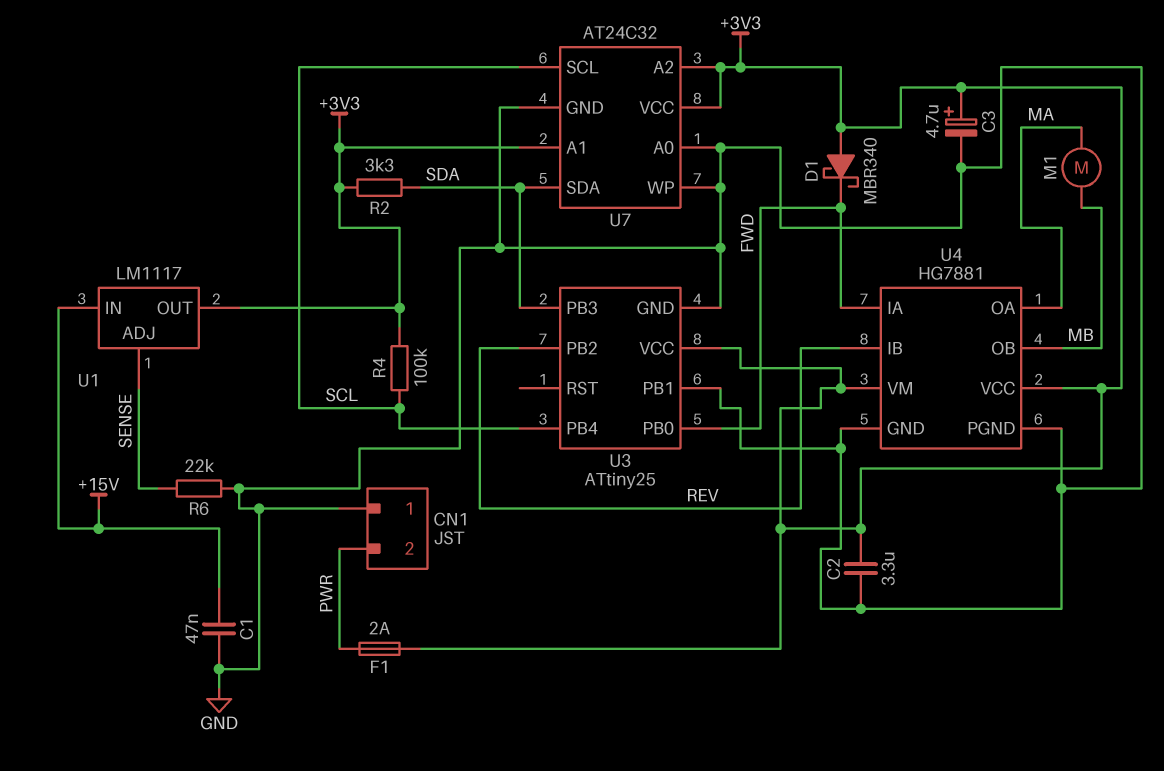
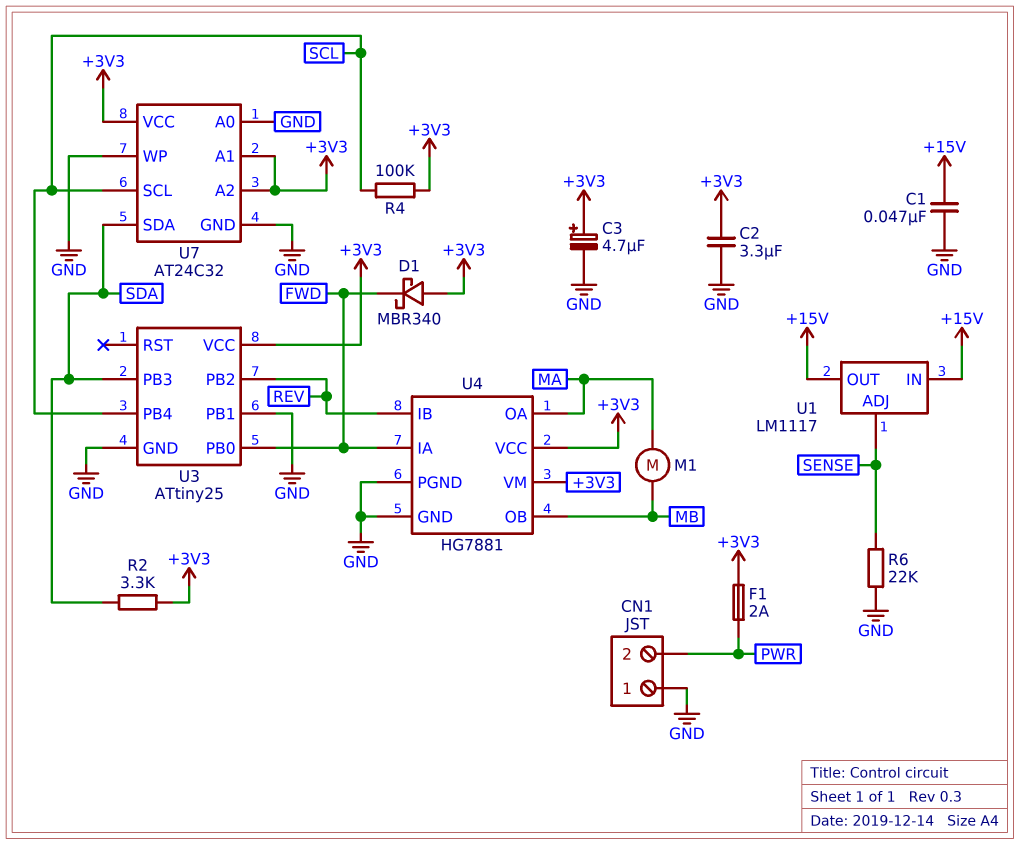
U1 pin OUT: +3V3 -> +15V

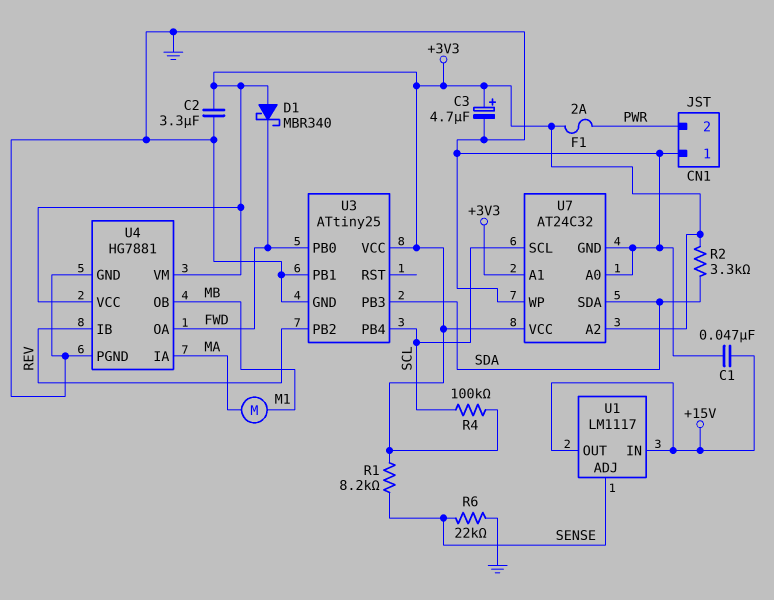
R1: none -> 8.2k (+3V3, SENSE)
U4 pin IA: FWD -> MA
U4 pin OA: MA -> FWD

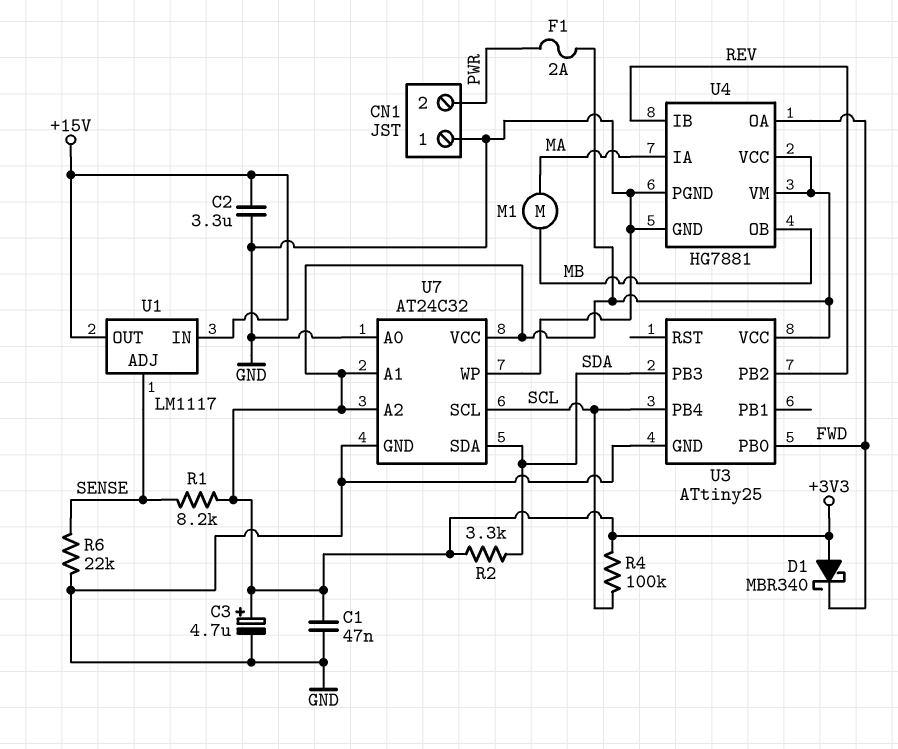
C1: 47nF (+15V, GND) -> 47nF (+3V3, GND)
C2: 3.3uF (+3V3, GND) -> 3.3uF (+15V, GND)
U3 pin PB1: GND -> none

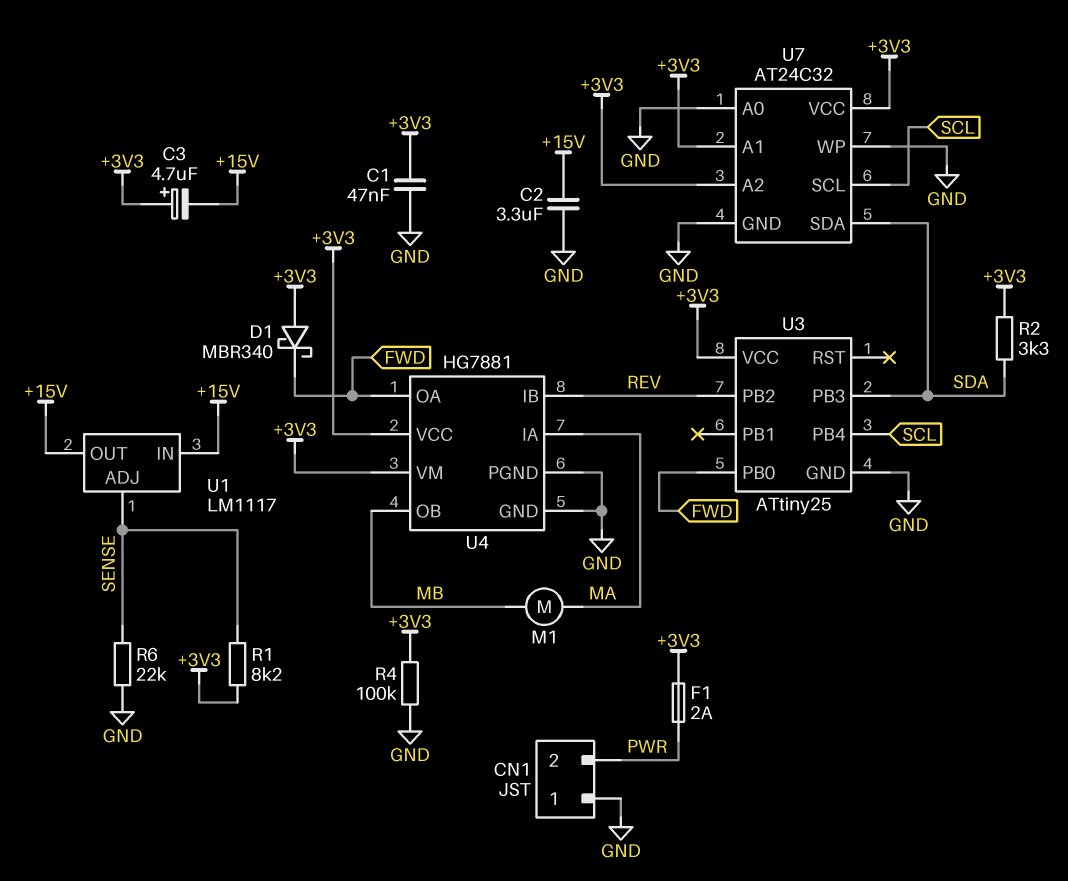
C3: 4.7uF (plus +3V3, minus GND) -> 4.7uF (plus +3V3, minus +15V)
R4: 100k (+3V3, SCL) -> 100k (+3V3, GND)

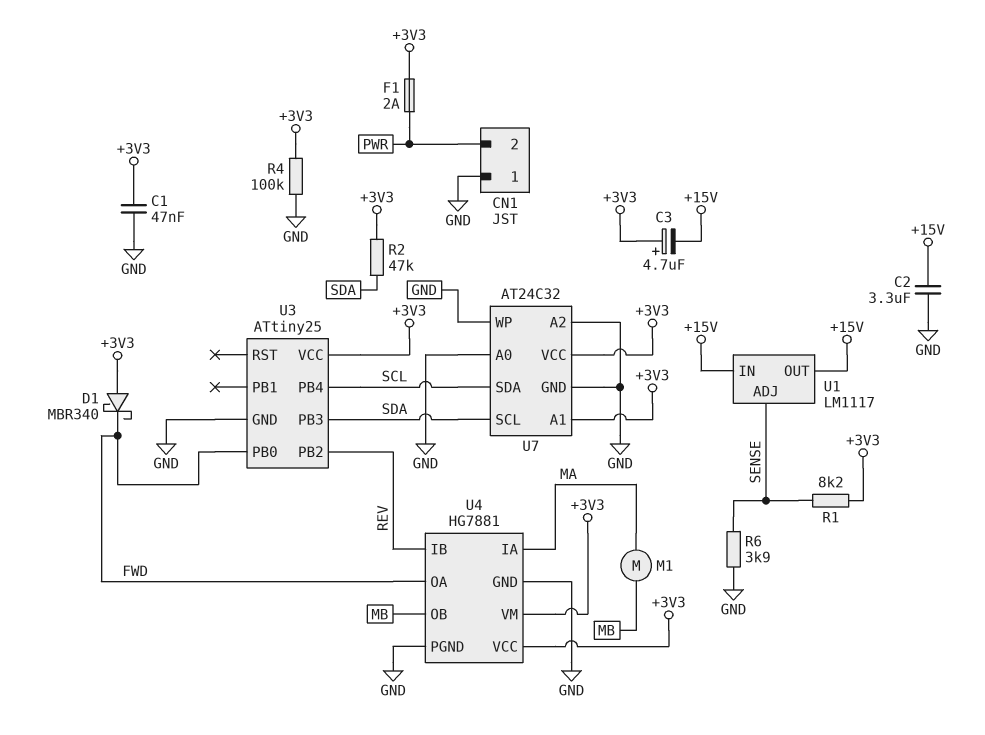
R2: 3.3k (+3V3, SDA) -> 47k (+3V3, SDA)
R6: 22k (GND, SENSE) -> 3.9k (GND, SENSE)
U7 pin A2: +3V3 -> GND
U7 pin SCL: SCL -> SDA
U7 pin SDA: SDA -> SCL

